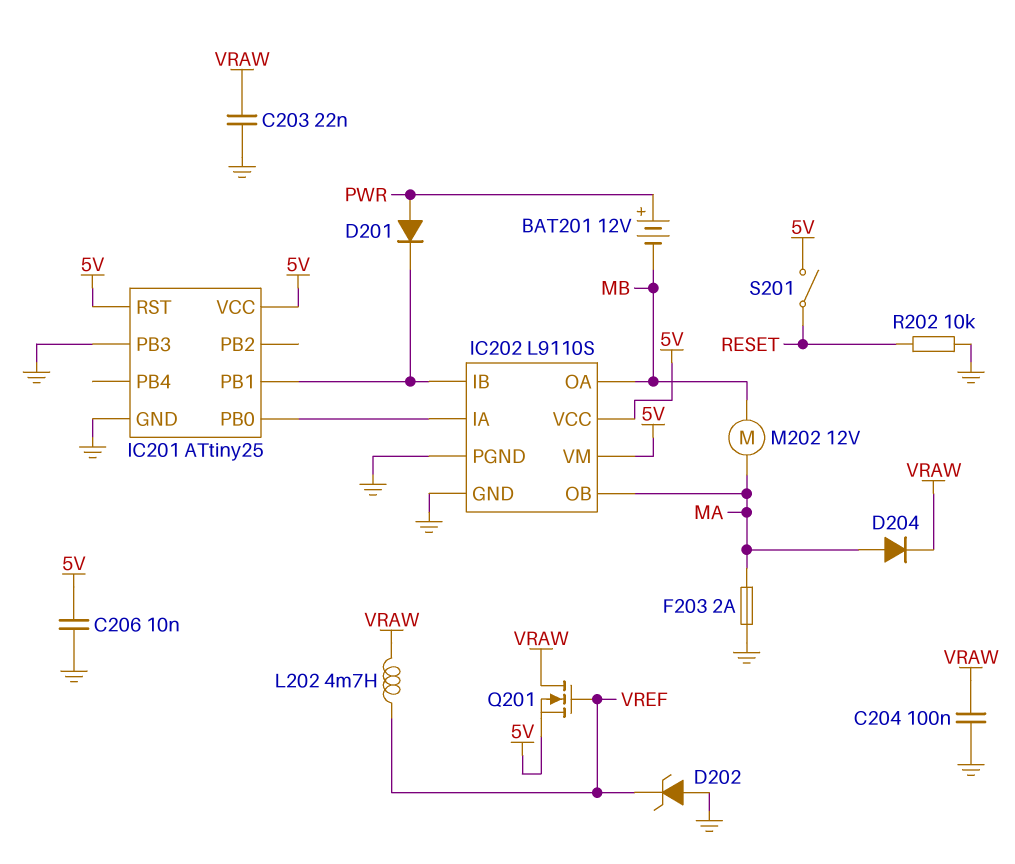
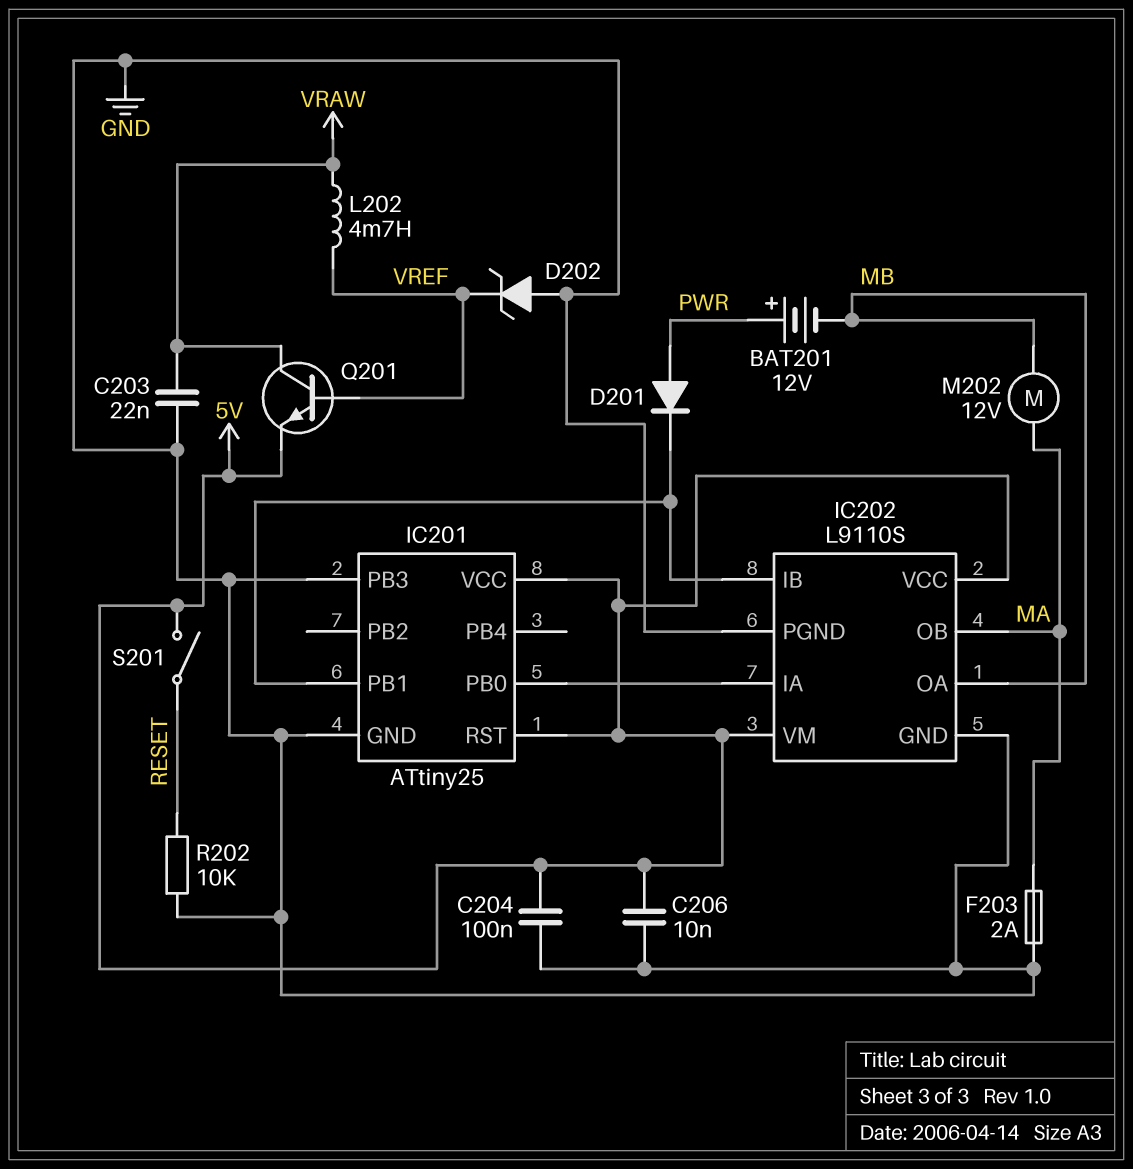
C204: 100nF (GND, VRAW) -> 100nF (5V, GND)
D204: diode (A MA, K VRAW) -> none
Q201: NMOS (G VREF, D VRAW, S 5V) -> NPN (B VREF, C VRAW, E 5V)

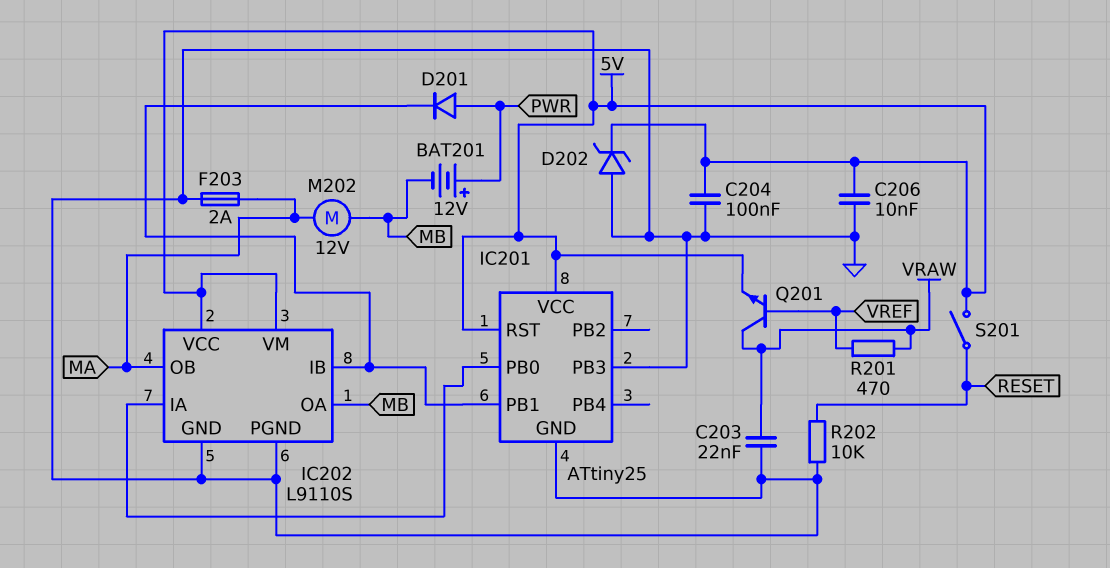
D202: zener (A GND, K VREF) -> zener (A GND, K 5V)
L202: 4.7mH (VRAW, VREF) -> none
R201: none -> 470 (VRAW, VREF)

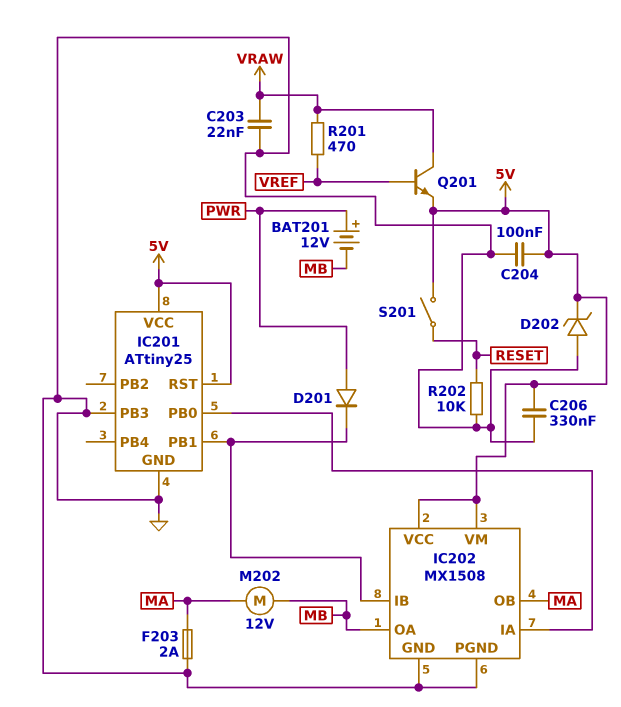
C206: 10nF (5V, GND) -> 330nF (5V, GND)
IC202: L9110S -> MX1508

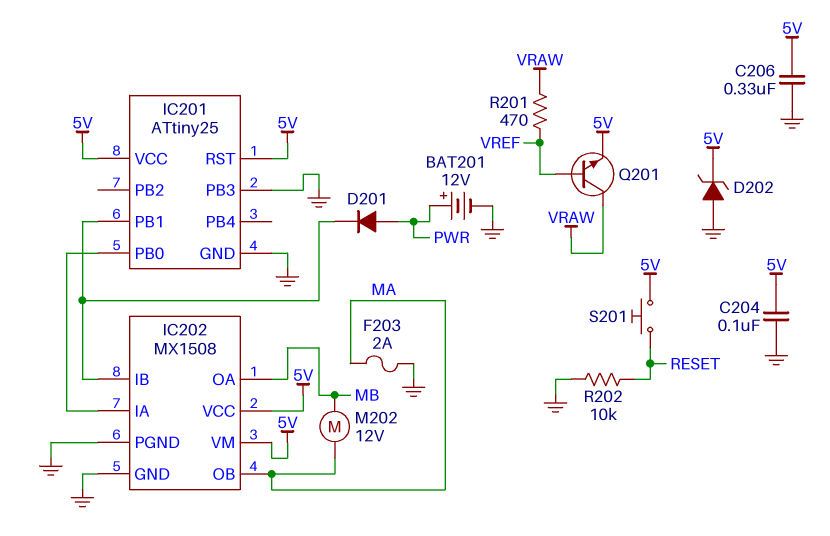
BAT201: 12V (plus PWR, minus MB) -> 12V (plus PWR, minus GND)
C203: 22nF (GND, VRAW) -> none
S201: switch (5V, RESET) -> button (5V, RESET)

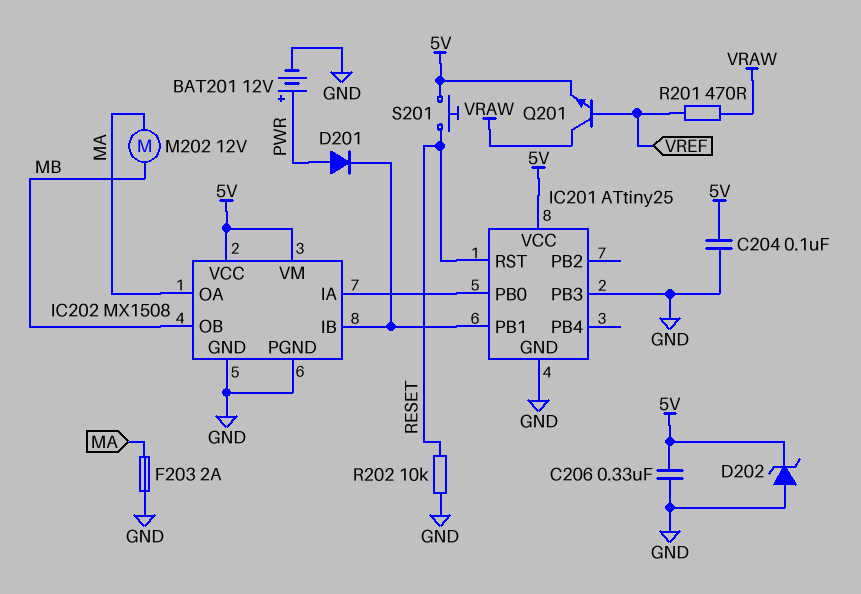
IC201 pin RST: 5V -> RESET
IC202 pin OA: MB -> MA
IC202 pin OB: MA -> MB

